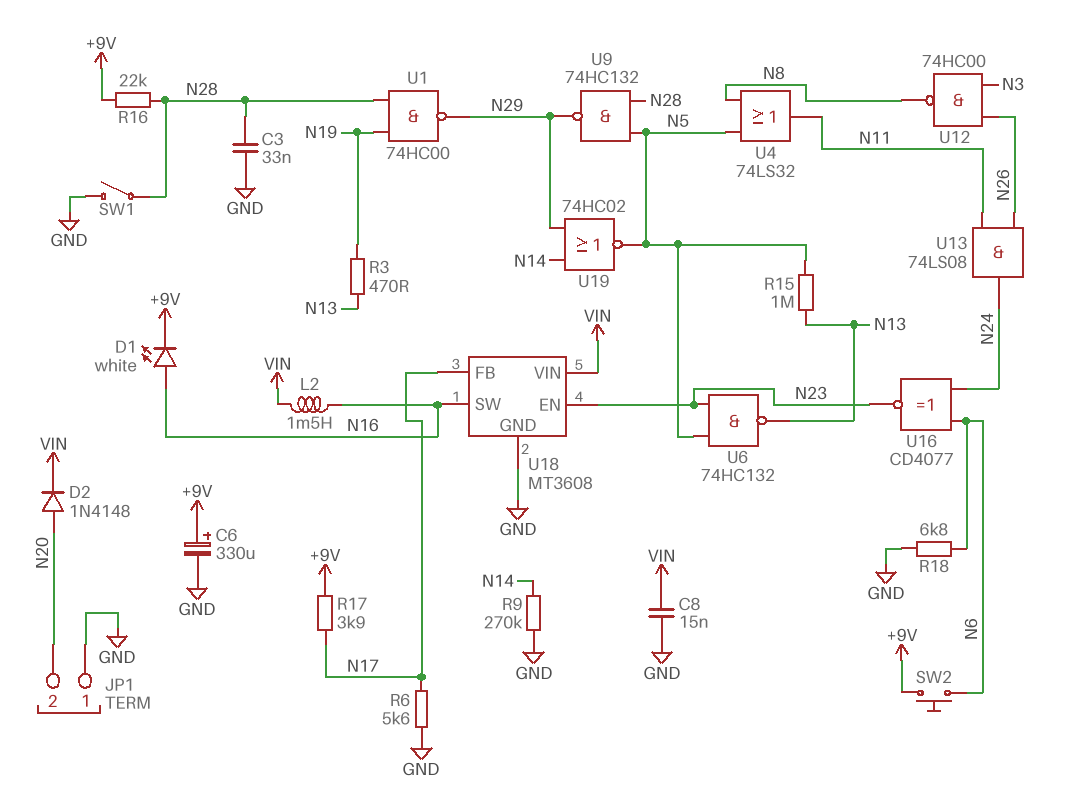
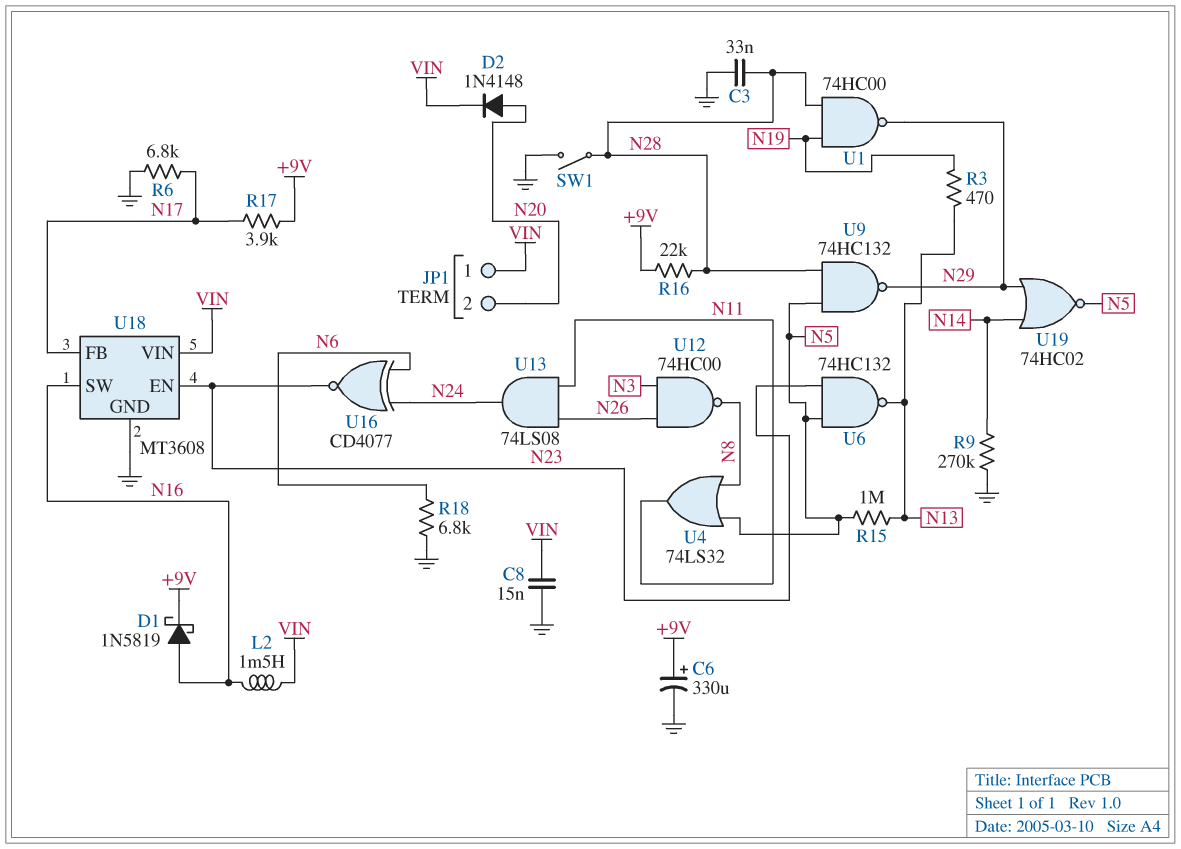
D1: LED white (A N16, K +9V) -> schottky 1N5819 (A N16, K +9V)
JP1 pin 1: GND -> VIN
R6: 5.6k (GND, N17) -> 6.8k (GND, N17)
SW2: button (+9V, N6) -> none

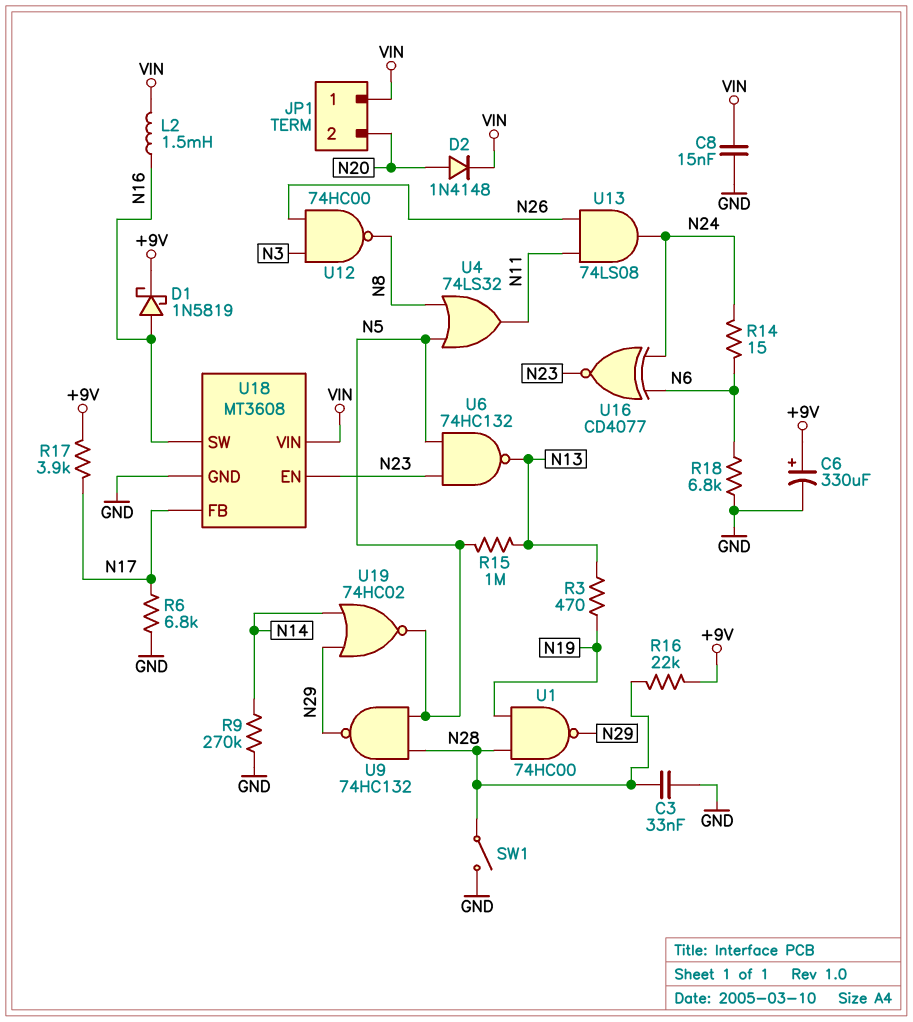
R14: none -> 15 (N6, N24)

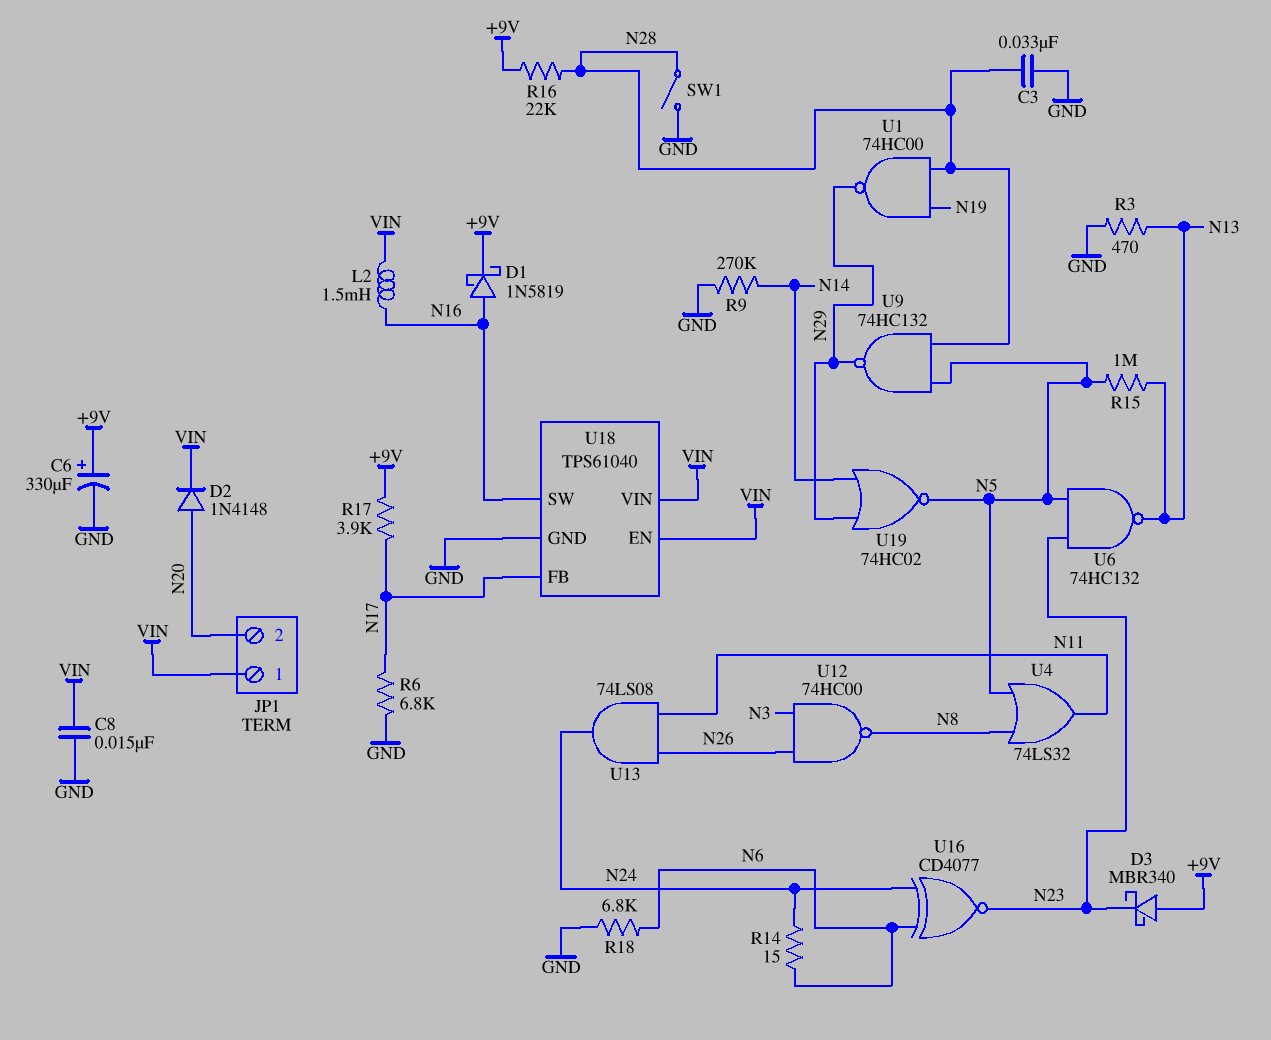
D3: none -> schottky MBR340 (A +9V, K N23)
R3: 470 (N13, N19) -> 470 (GND, N13)
U18: MT3608 -> TPS61040
U18 pin EN: N23 -> VIN

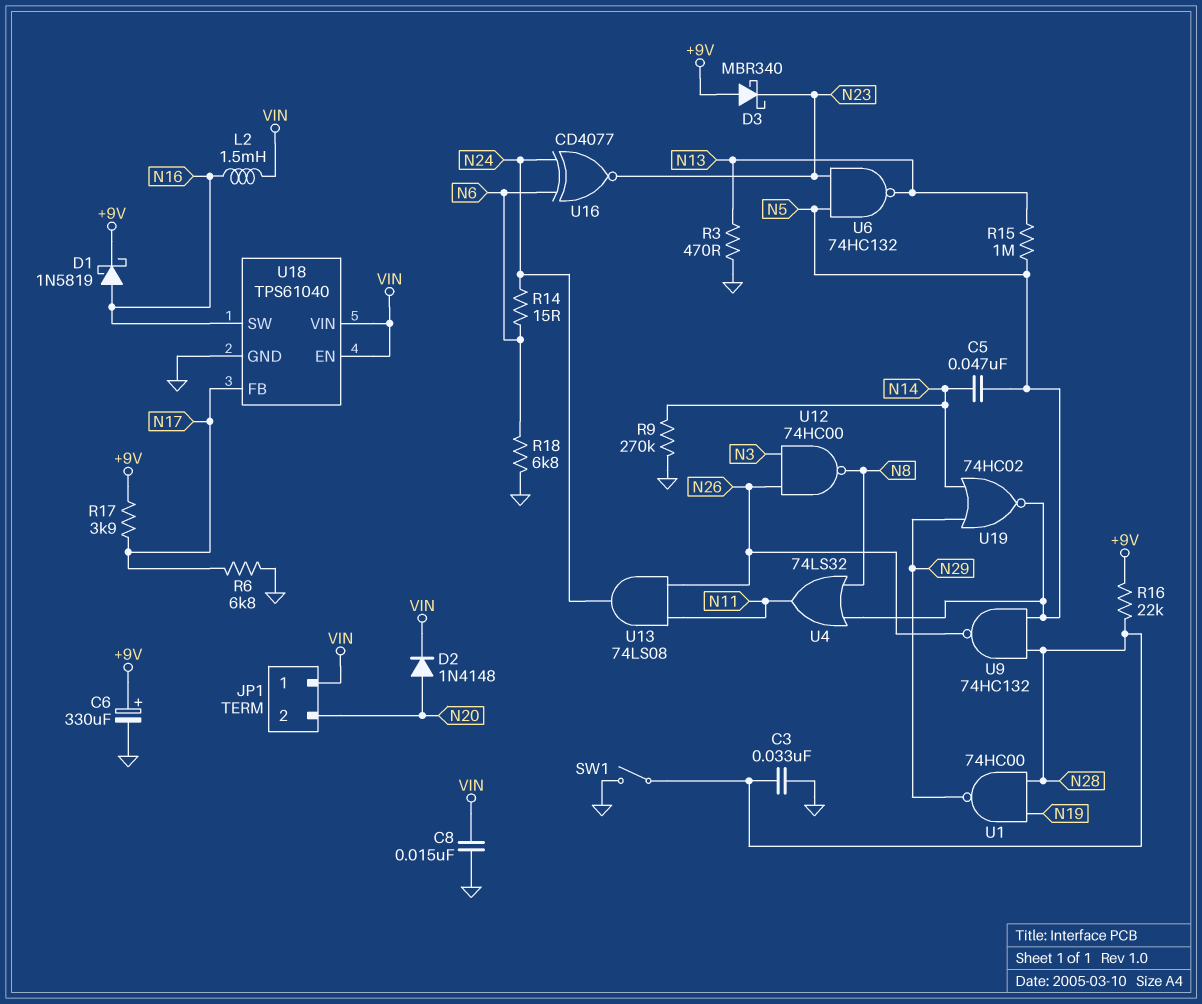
C5: none -> 47nF (N5, N14)
U9: NAND 74HC132 (in N5, in N28, out N29) -> NAND 74HC132 (in N5, in N28, out N26)

